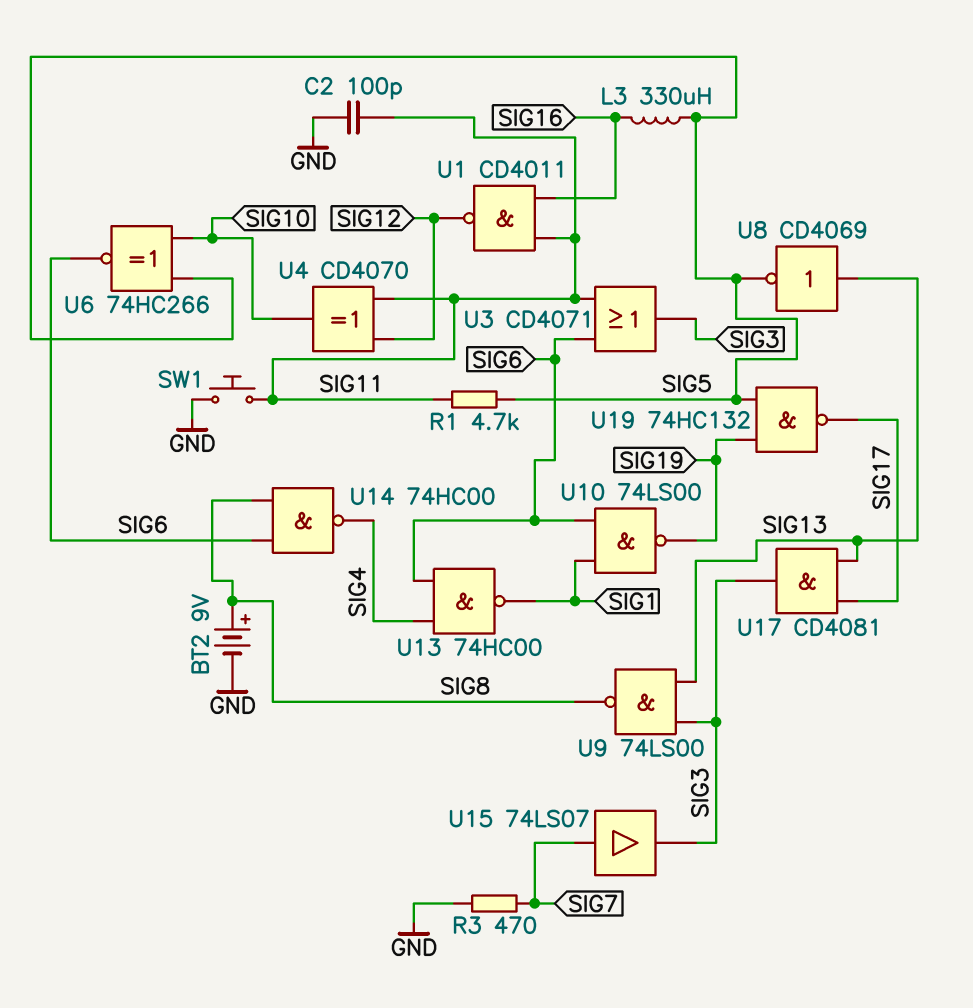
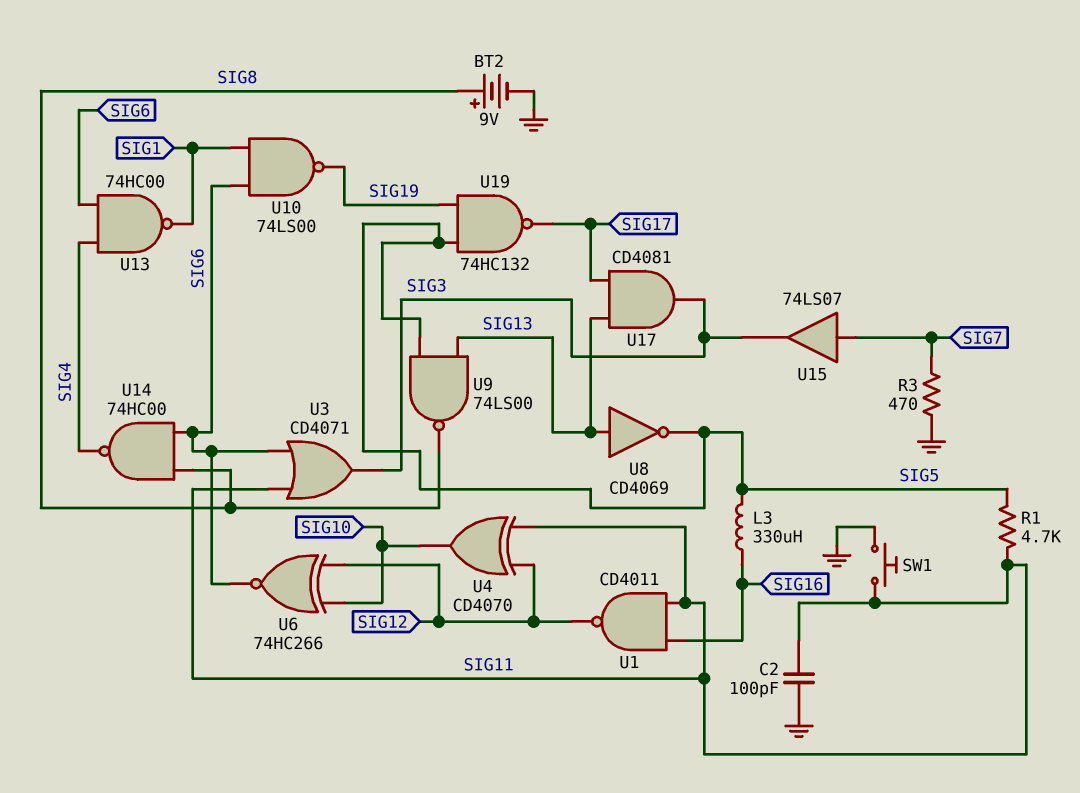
U6: XNOR 74HC266 (in SIG5, in SIG10, out SIG6) -> XNOR 74HC266 (in SIG10, in SIG12, out SIG6)
U9: NAND 74LS00 (in SIG3, in SIG13, out SIG8) -> NAND 74LS00 (in SIG5, in SIG13, out SIG8)

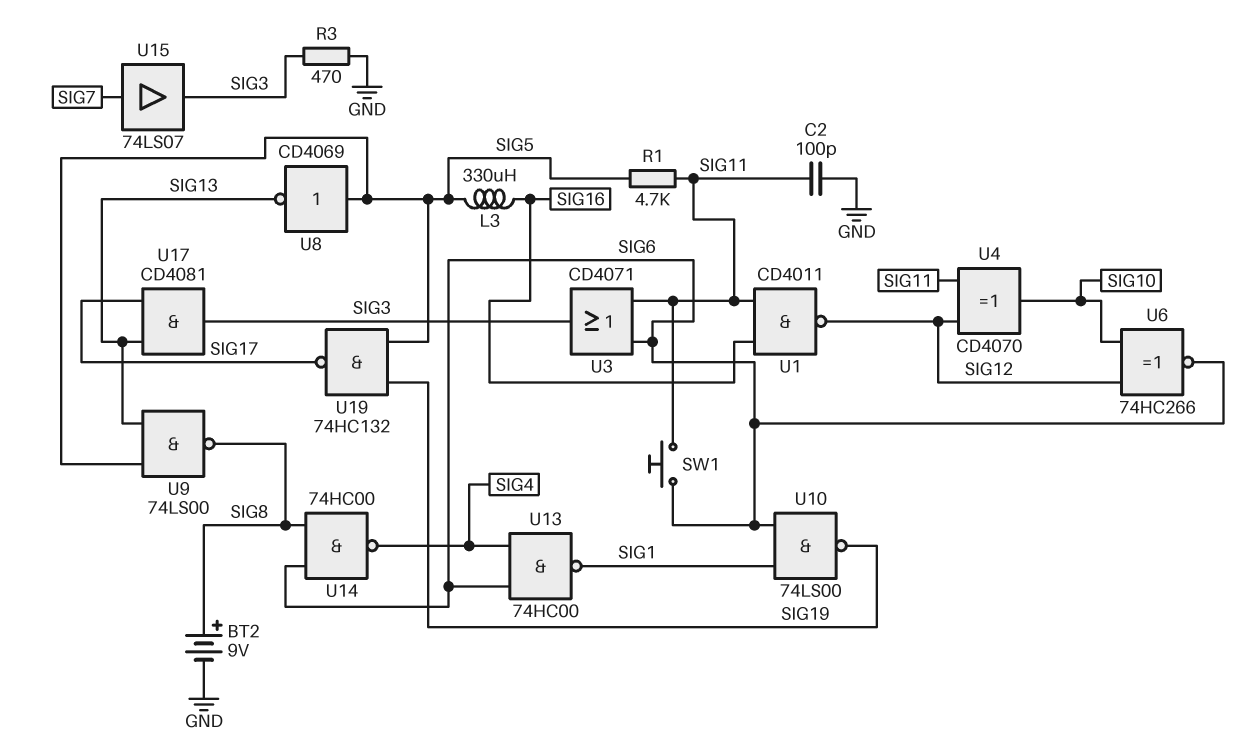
R3: 470 (GND, SIG7) -> 470 (GND, SIG3)
SW1: button (GND, SIG11) -> button (SIG6, SIG11)
U8: NOT CD4069 (in SIG13, out SIG5) -> NOT CD4069 (in SIG5, out SIG13)

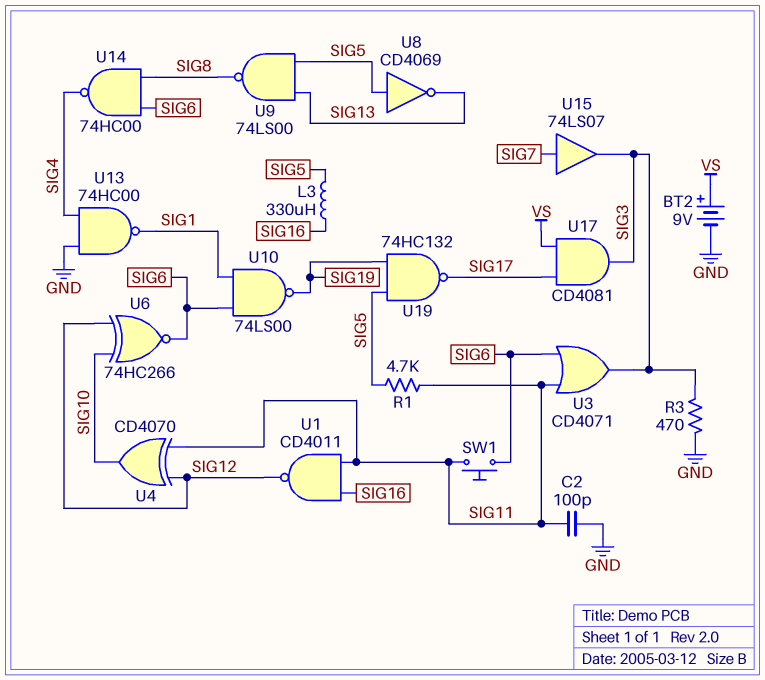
BT2: 9V (plus SIG8, minus GND) -> 9V (plus VS, minus GND)
U13: NAND 74HC00 (in SIG4, in SIG6, out SIG1) -> NAND 74HC00 (in GND, in SIG4, out SIG1)
U17: AND CD4081 (in SIG13, in SIG17, out SIG3) -> AND CD4081 (in SIG17, in VS, out SIG3)

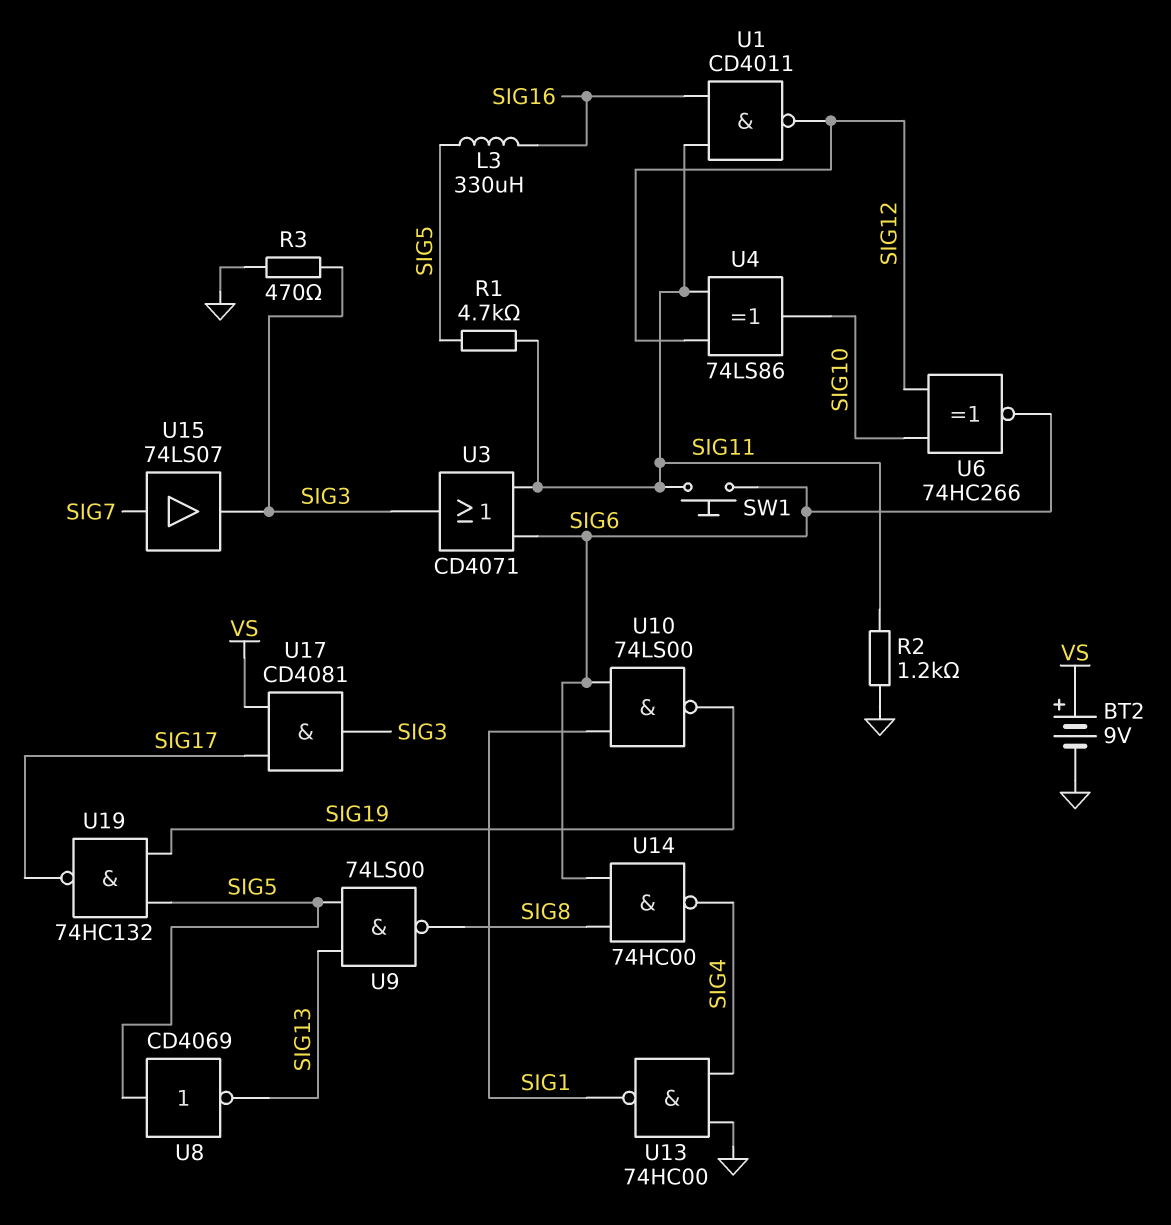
C2: 100pF (GND, SIG11) -> none
R2: none -> 1.2k (GND, SIG11)
U4: XOR CD4070 (in SIG11, in SIG12, out SIG10) -> XOR 74LS86 (in SIG11, in SIG12, out SIG10)

